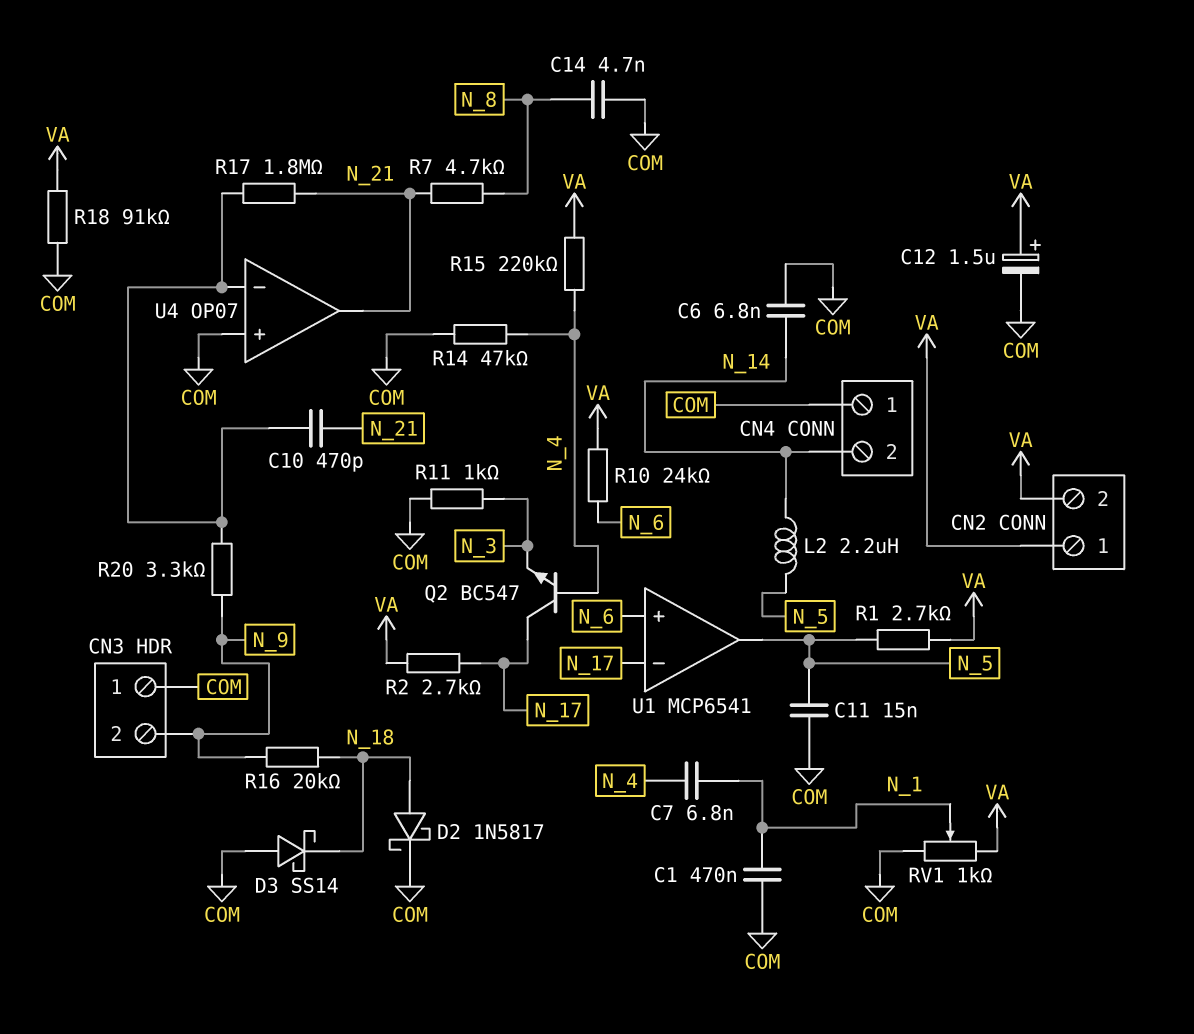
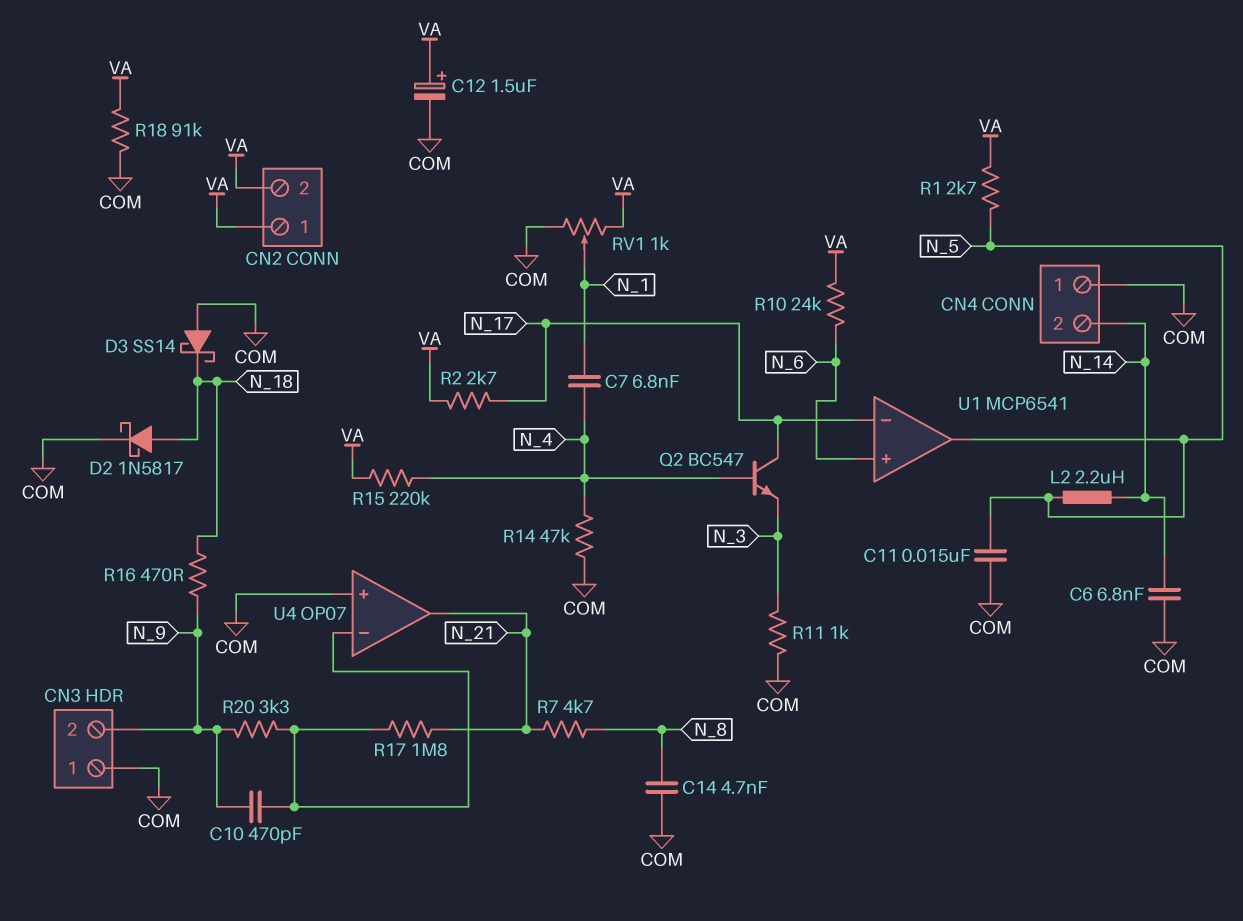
C1: 470nF (COM, N_1) -> none
C10: 470pF (N_21, U4/in-) -> 470pF (N_9, U4/in-)
R16: 20k (N_9, N_18) -> 470 (N_9, N_18)

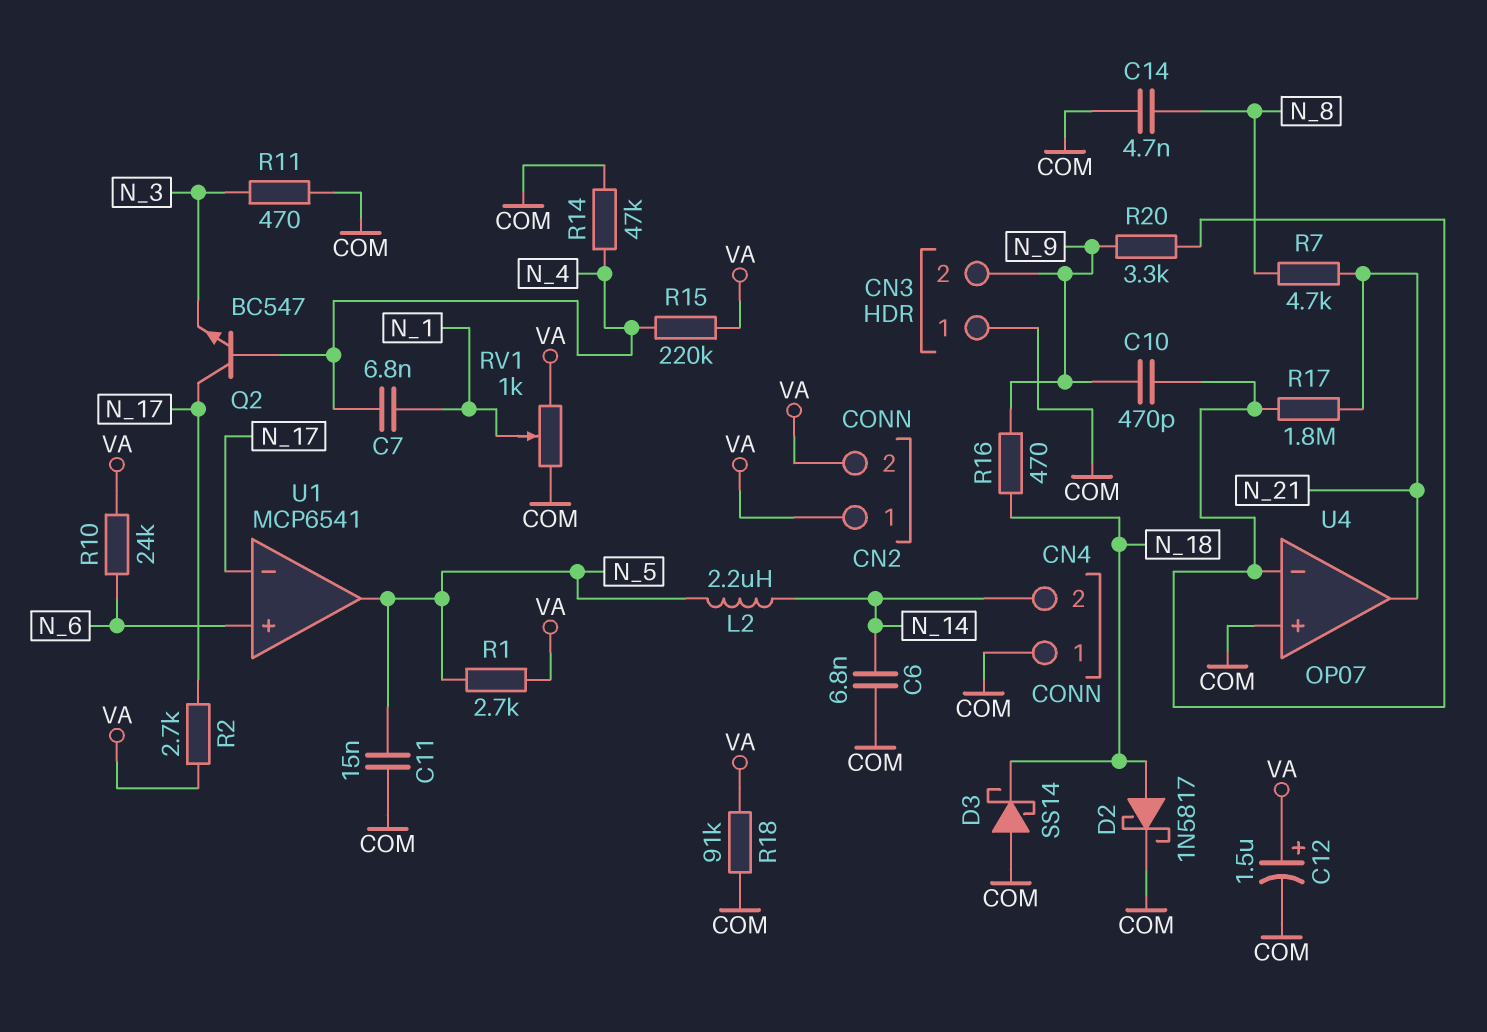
R11: 1k (COM, N_3) -> 470 (COM, N_3)

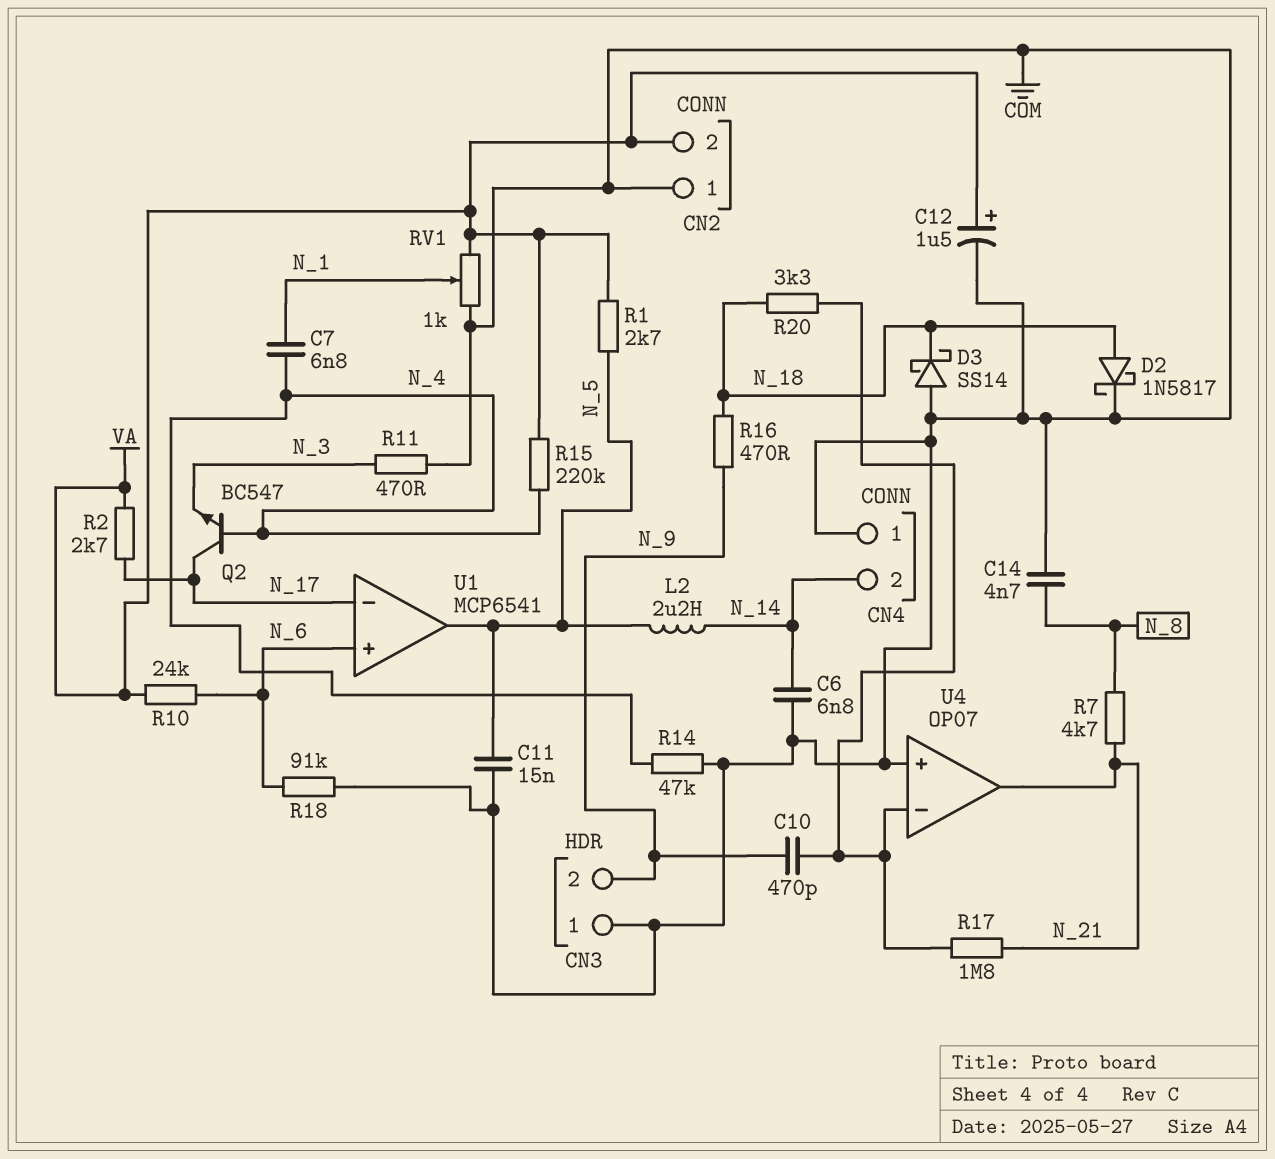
CN2 pin 1: VA -> COM
R18: 91k (COM, VA) -> 91k (COM, N_6)
R20: 3.3k (N_9, U4/in-) -> 3.3k (N_18, U4/in-)

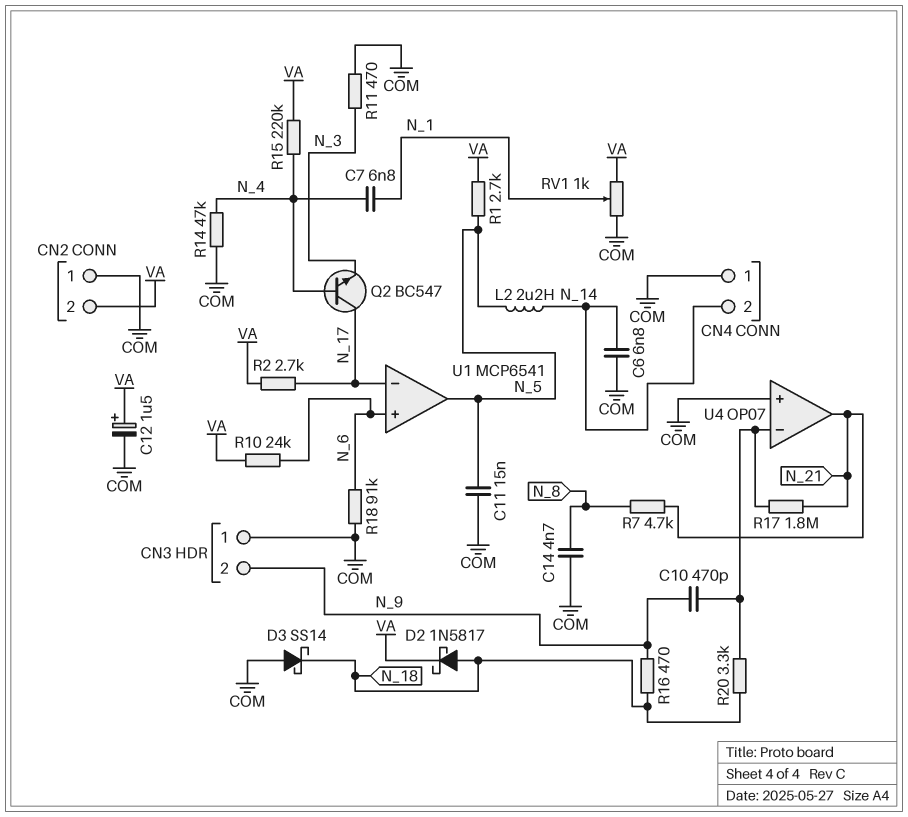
D2: schottky 1N5817 (A N_18, K COM) -> schottky 1N5817 (A N_18, K VA)

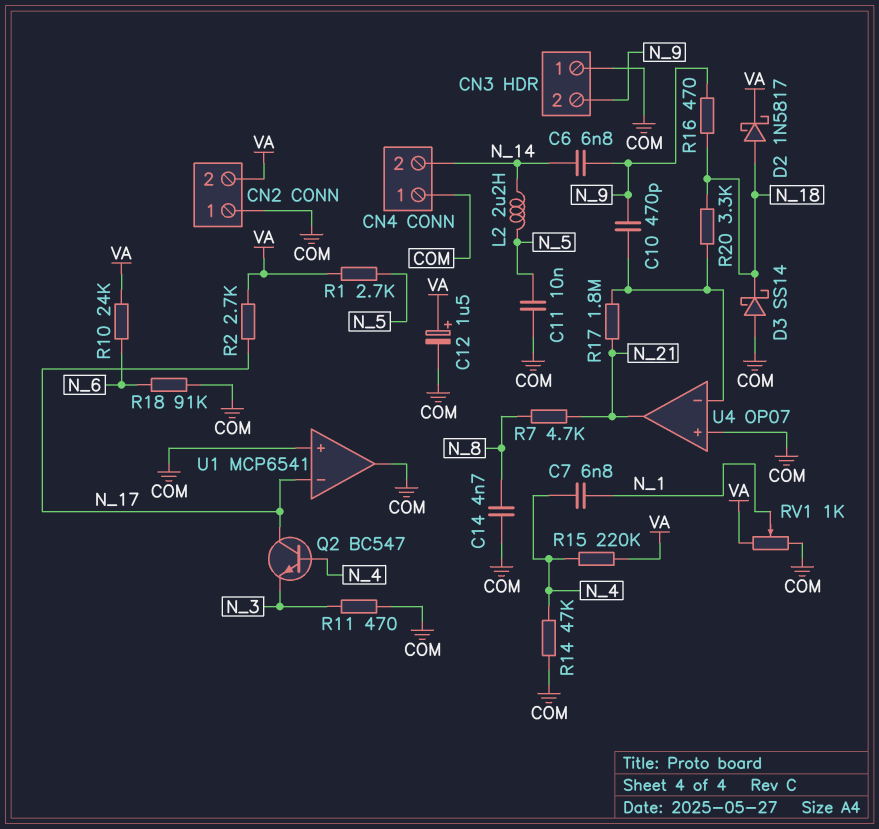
C6: 6.8nF (COM, N_14) -> 6.8nF (N_9, N_14)
C11: 15nF (COM, N_5) -> 10nF (COM, N_5)
U1 pin in+: N_6 -> COM
U1 pin out: N_5 -> COM

